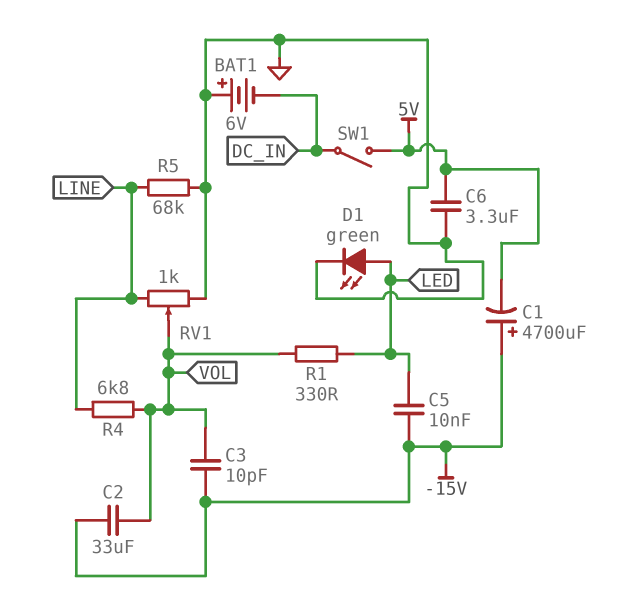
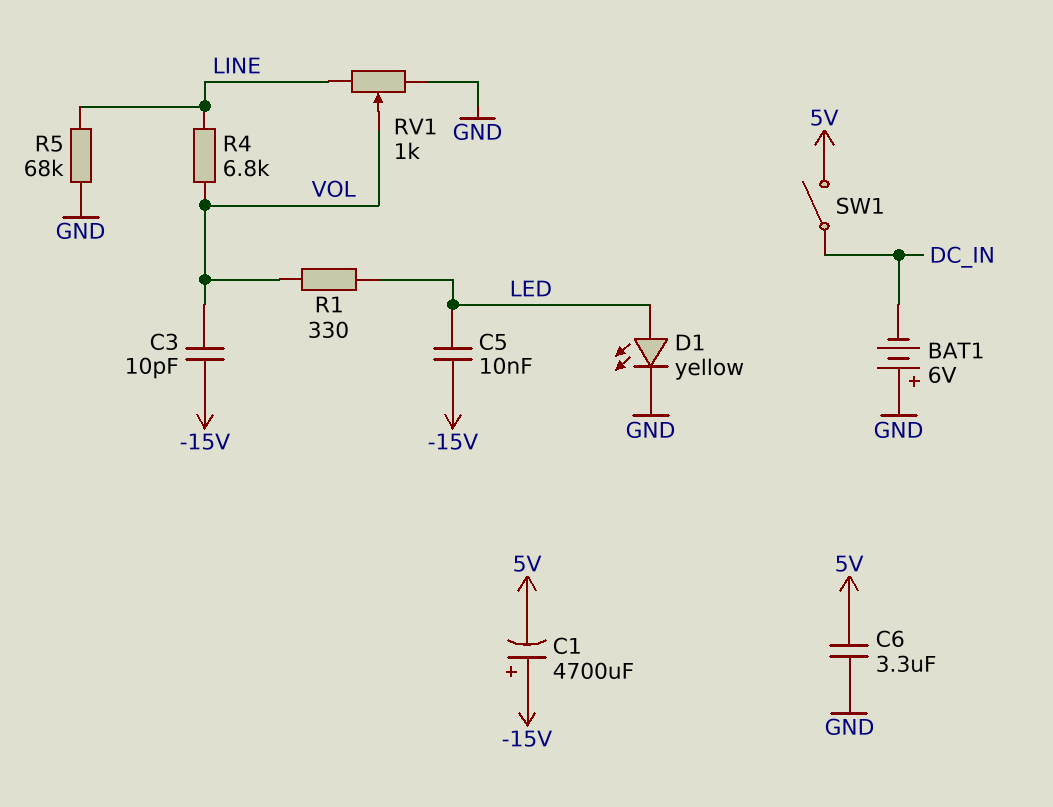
C2: 33uF (-15V, VOL) -> none
D1: LED green (A LED, K GND) -> LED yellow (A LED, K GND)

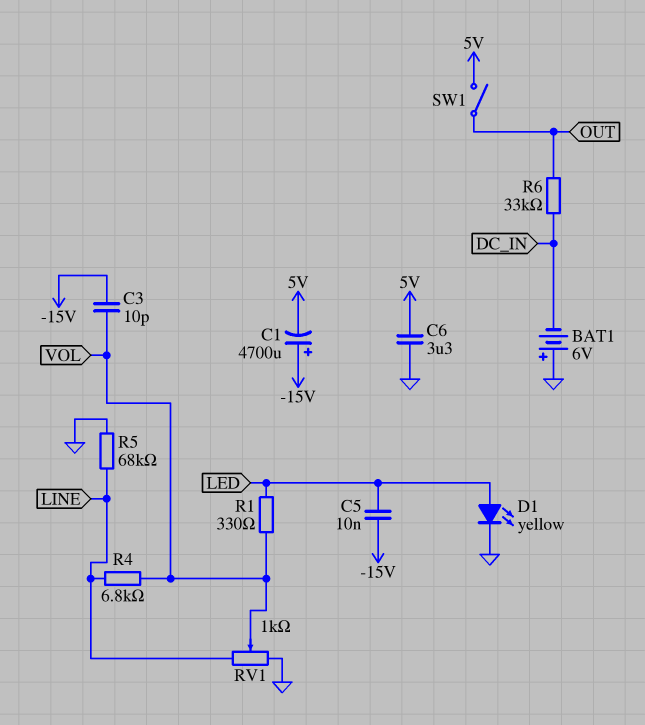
R6: none -> 33k (DC_IN, OUT)
SW1: switch (5V, DC_IN) -> switch (5V, OUT)

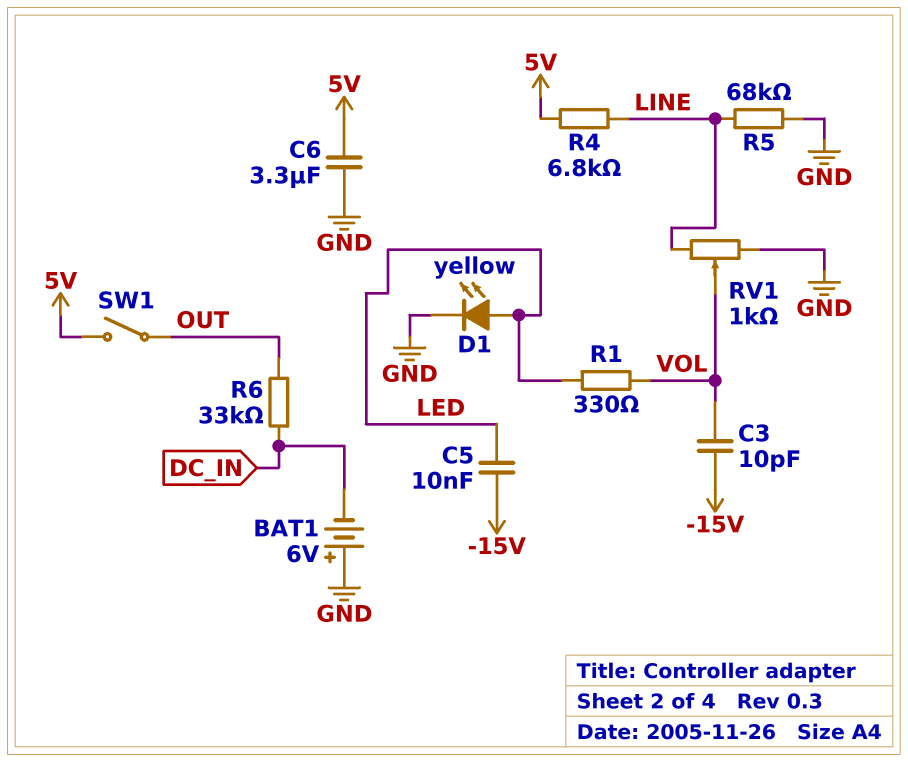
C1: 4700uF (plus -15V, minus 5V) -> none
R4: 6.8k (LINE, VOL) -> 6.8k (5V, LINE)

